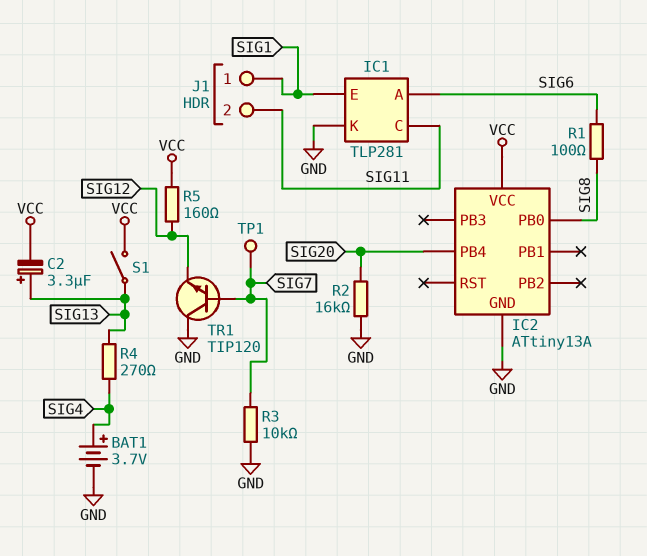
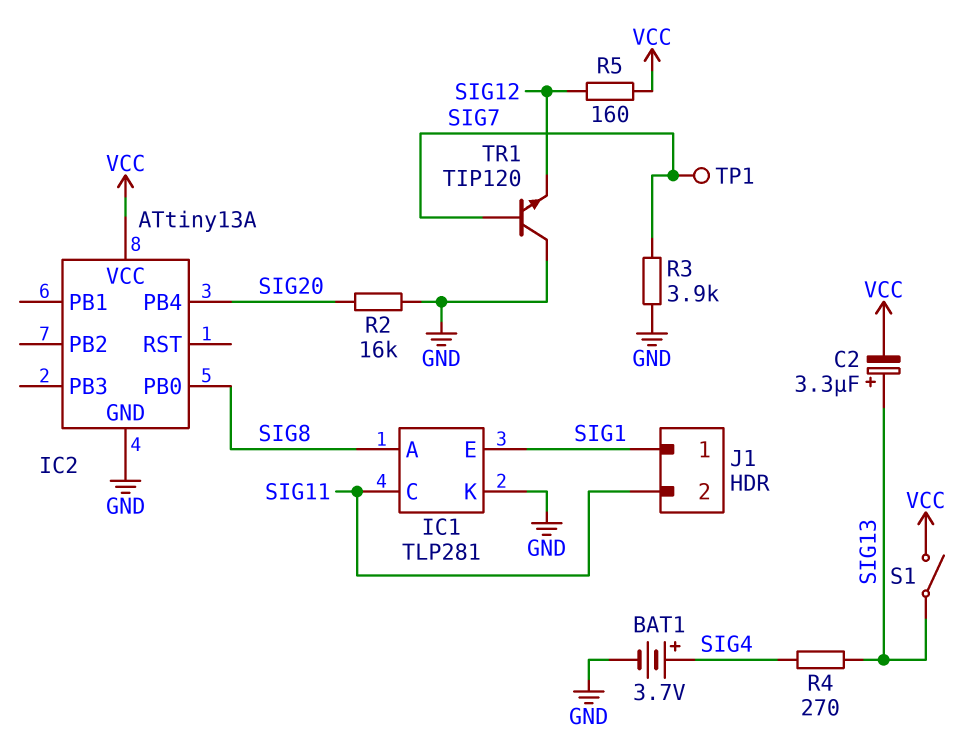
IC1 pin A: SIG6 -> SIG8
R1: 100 (SIG6, SIG8) -> none
R3: 10k (GND, SIG7) -> 3.9k (GND, SIG7)

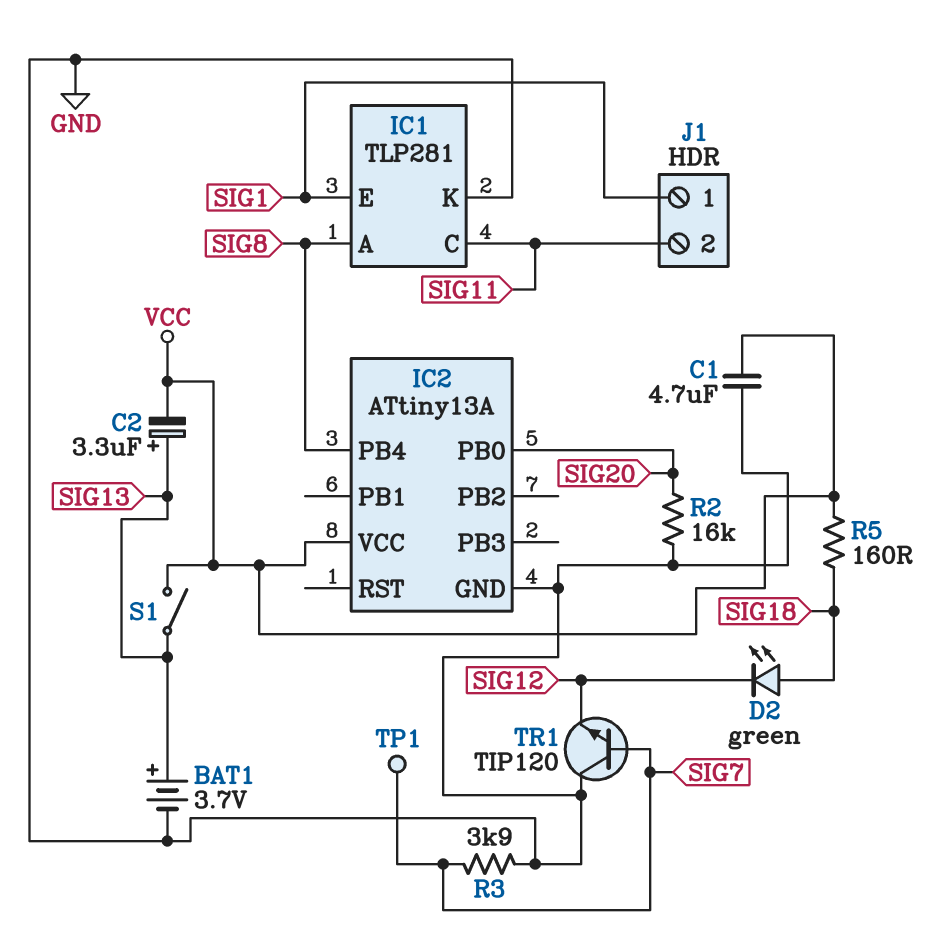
BAT1: 3.7V (plus SIG4, minus GND) -> 3.7V (plus SIG13, minus GND)
C1: none -> 4.7uF (GND, VCC)
D2: none -> LED green (A SIG18, K SIG12)
IC2 pin PB0: SIG8 -> SIG20
IC2 pin PB4: SIG20 -> SIG8
R4: 270 (SIG4, SIG13) -> none
R5: 160 (SIG12, VCC) -> 160 (SIG18, VCC)

